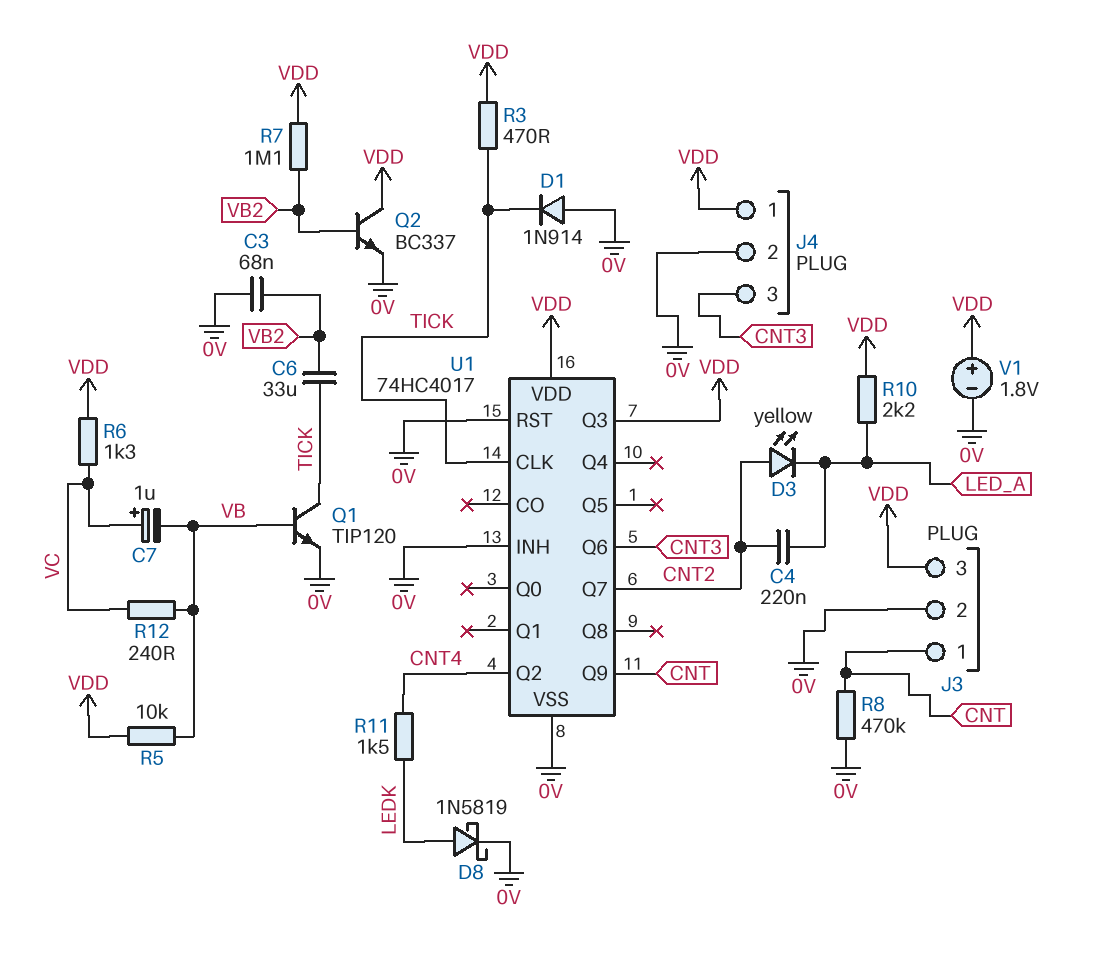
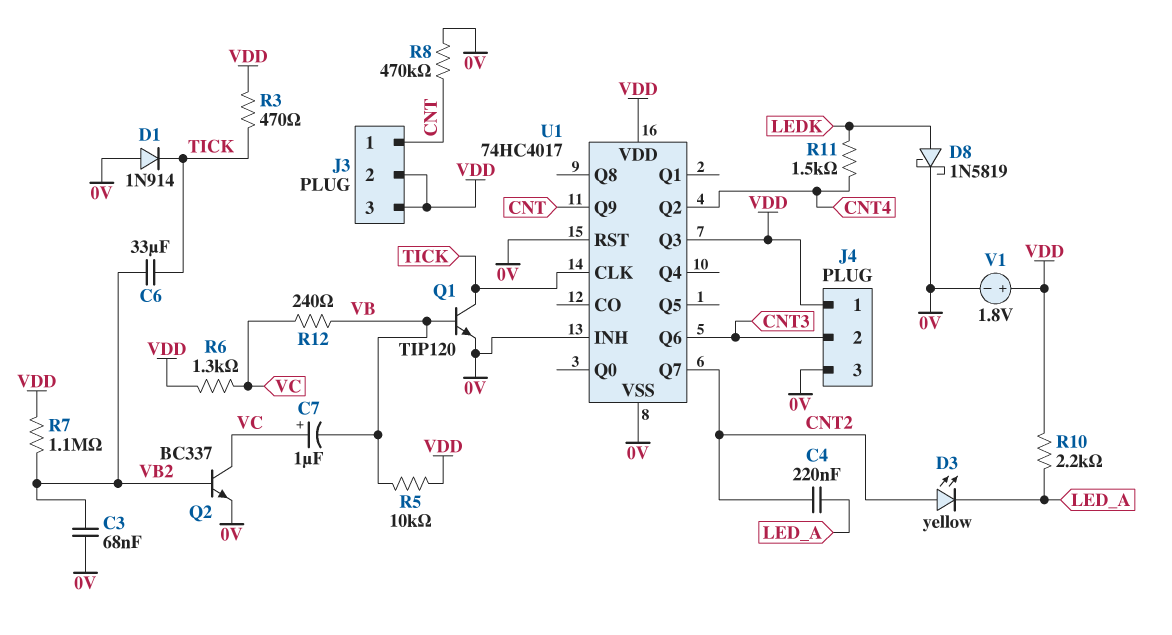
J3 pin 2: 0V -> VDD
J4 pin 2: 0V -> CNT3
J4 pin 3: CNT3 -> 0V
Q2: NPN BC337 (B VB2, C VDD, E 0V) -> NPN BC337 (B VB2, C VC, E 0V)

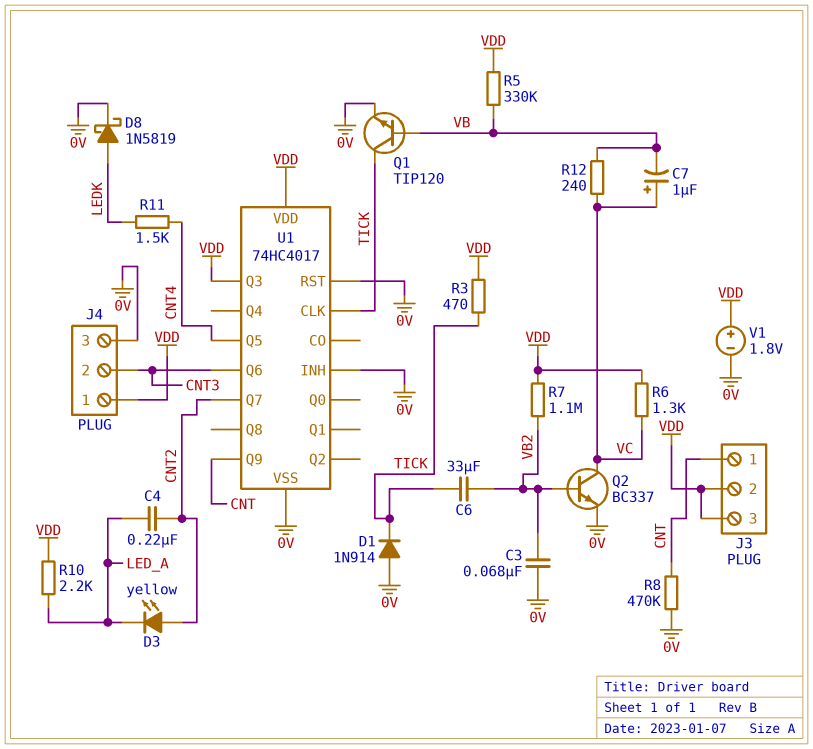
R5: 10k (VB, VDD) -> 330k (VB, VDD)
U1 pin Q2: CNT4 -> none
U1 pin Q5: none -> CNT4

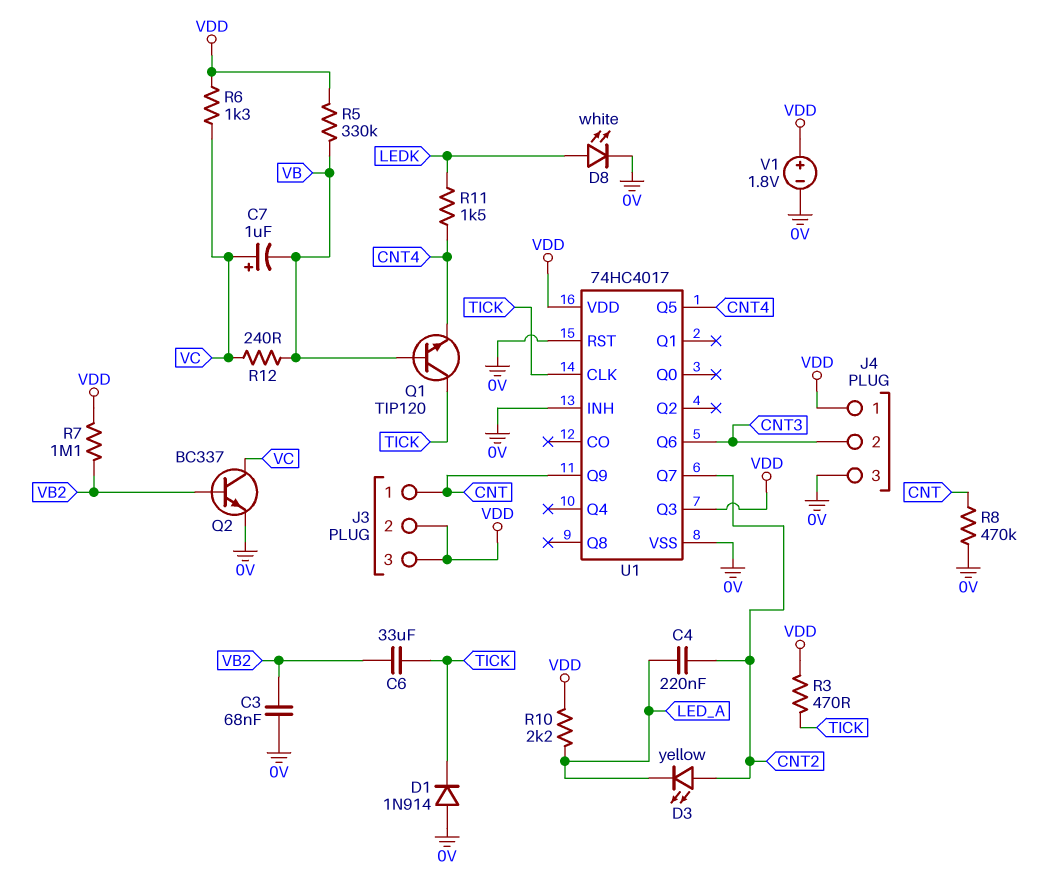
D8: schottky 1N5819 (A LEDK, K 0V) -> LED white (A LEDK, K 0V)
Q1: NPN TIP120 (B VB, C TICK, E 0V) -> NPN TIP120 (B VB, C TICK, E CNT4)

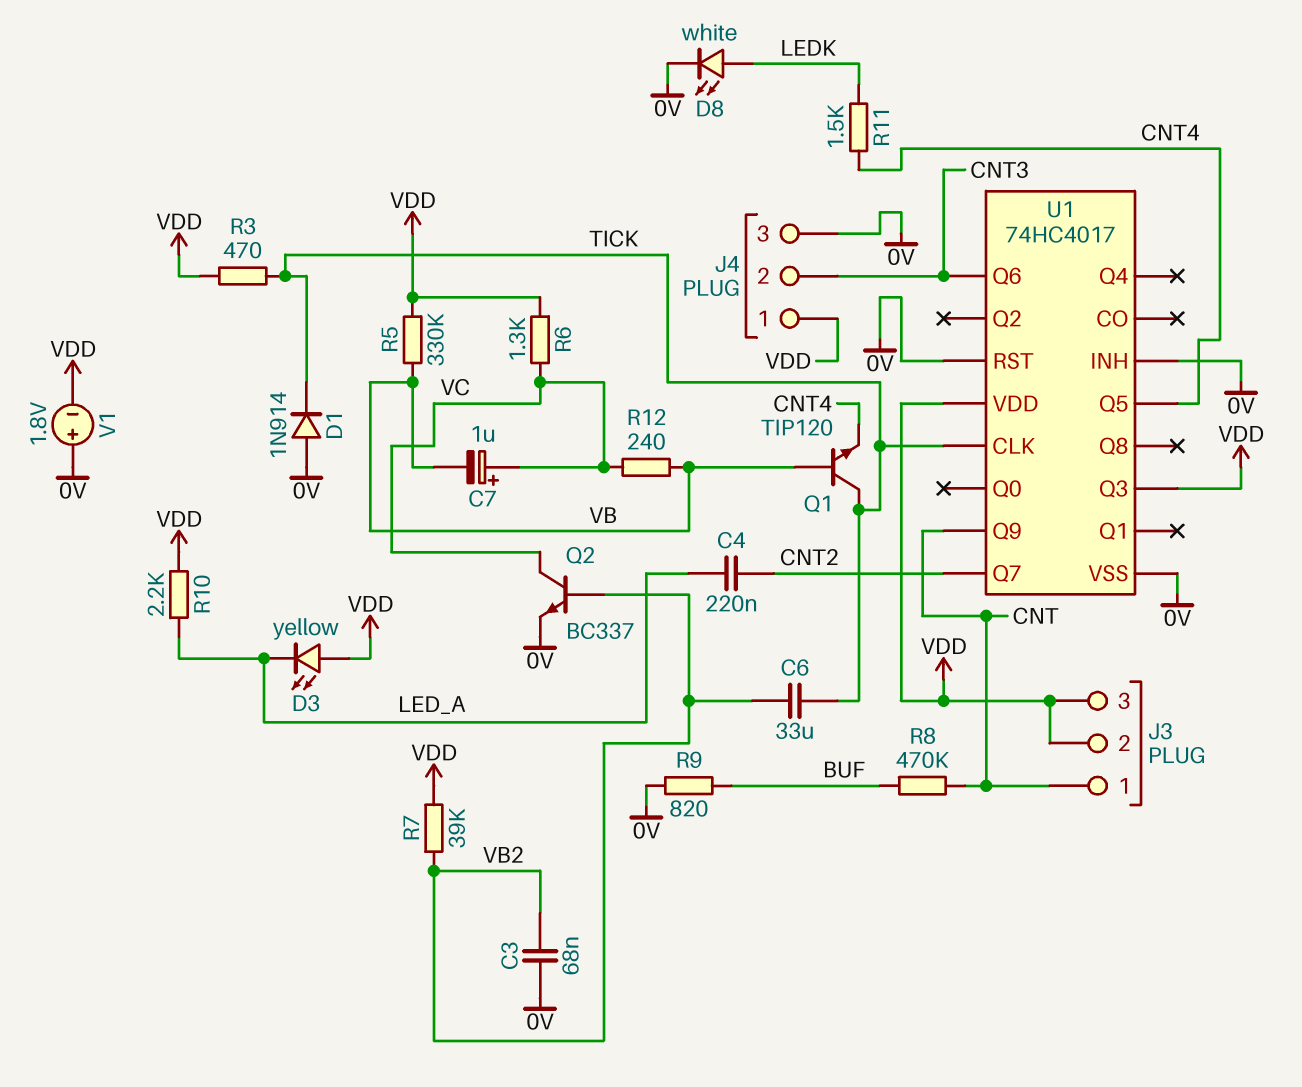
D3: LED yellow (A CNT2, K LED_A) -> LED yellow (A VDD, K LED_A)
R7: 1.1M (VB2, VDD) -> 39k (VB2, VDD)
R8: 470k (0V, CNT) -> 470k (BUF, CNT)
R9: none -> 820 (0V, BUF)
V1: 1.8V (plus VDD, minus 0V) -> 1.8V (plus 0V, minus VDD)

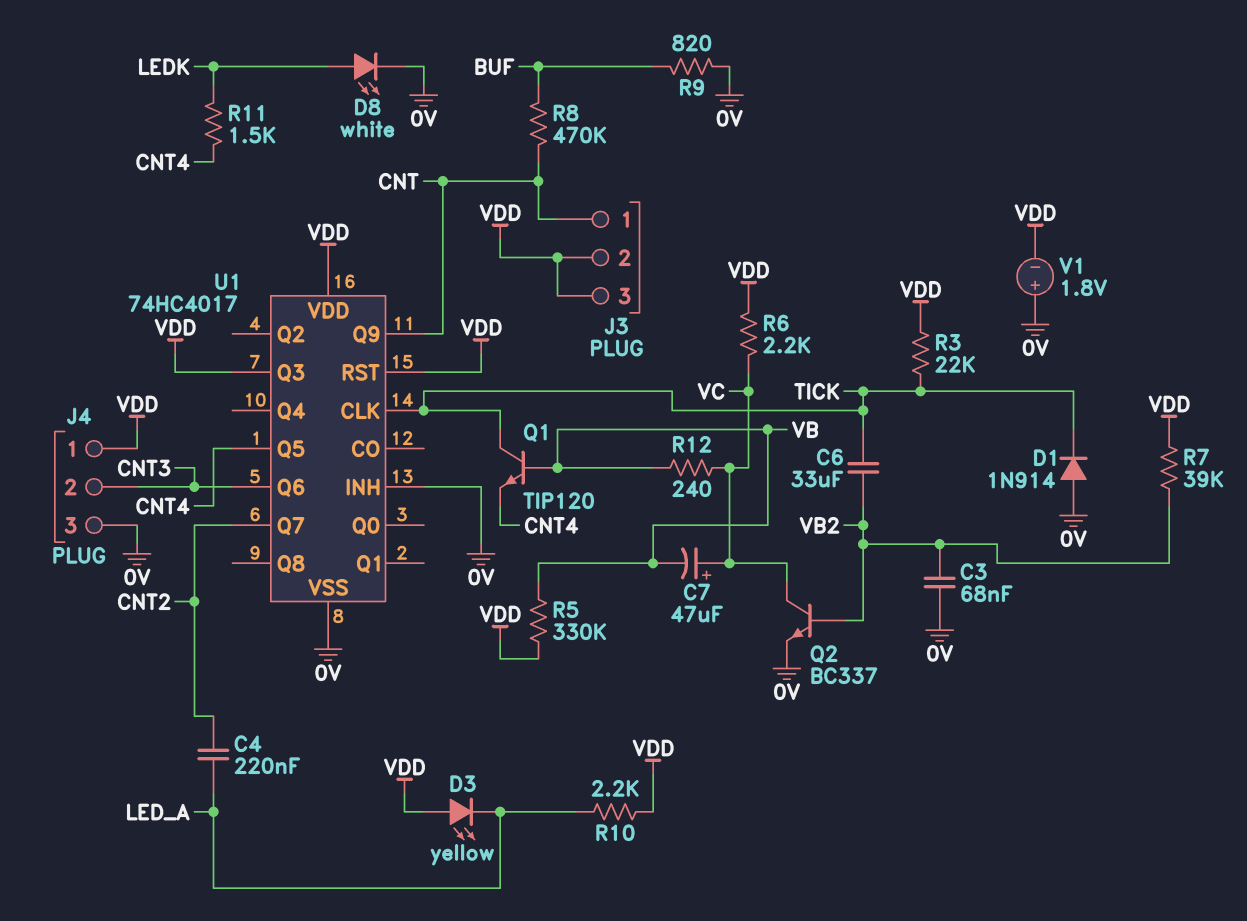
C7: 1uF (plus VC, minus VB) -> 47uF (plus VC, minus VB)
R3: 470 (TICK, VDD) -> 22k (TICK, VDD)
R6: 1.3k (VC, VDD) -> 2.2k (VC, VDD)
U1 pin RST: 0V -> VDD

